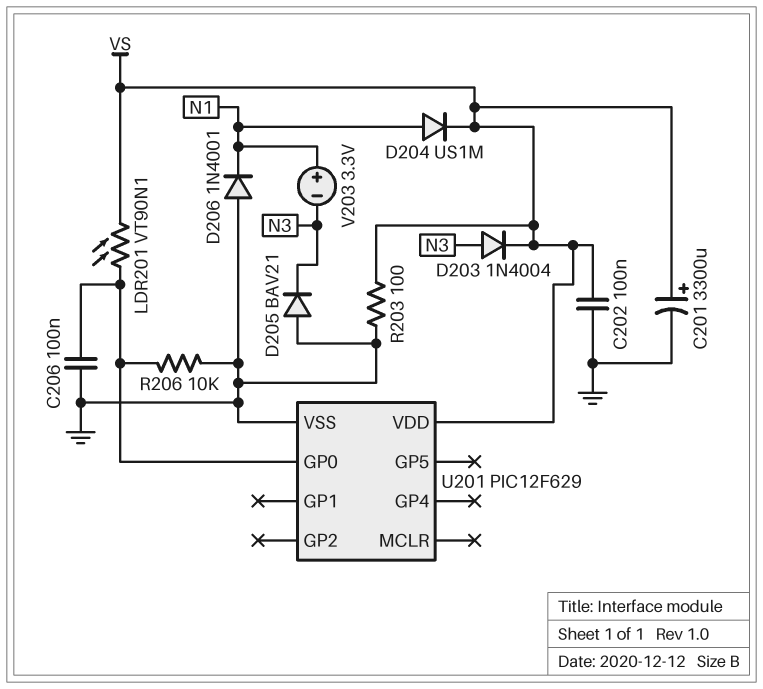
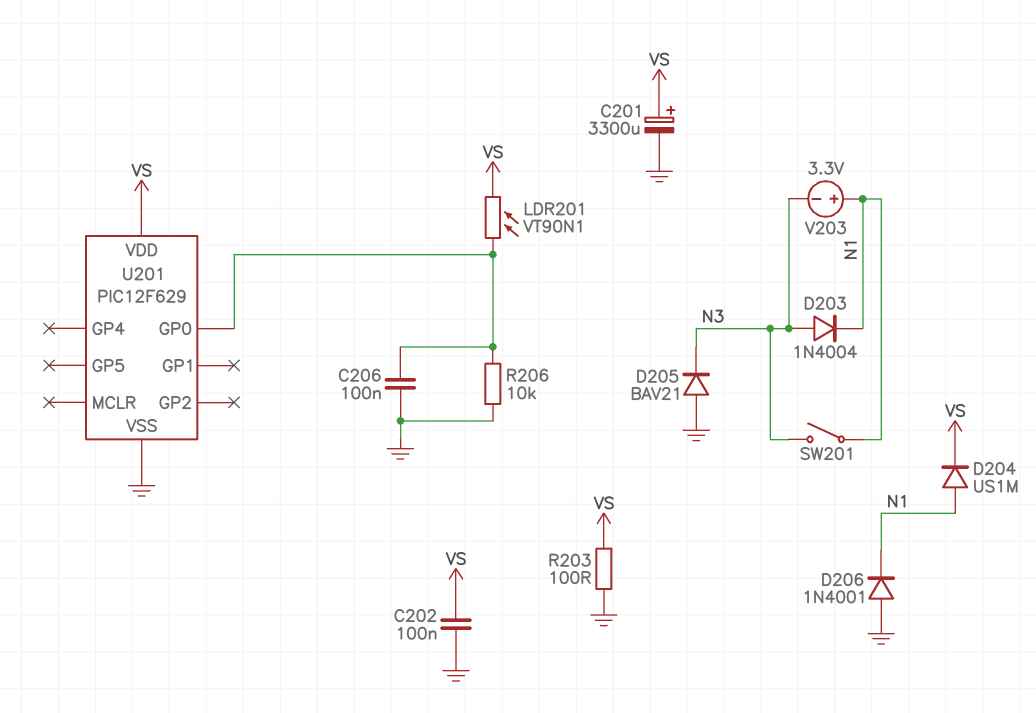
D203: diode 1N4004 (A N3, K VS) -> diode 1N4004 (A N3, K N1)
SW201: none -> switch (N1, N3)

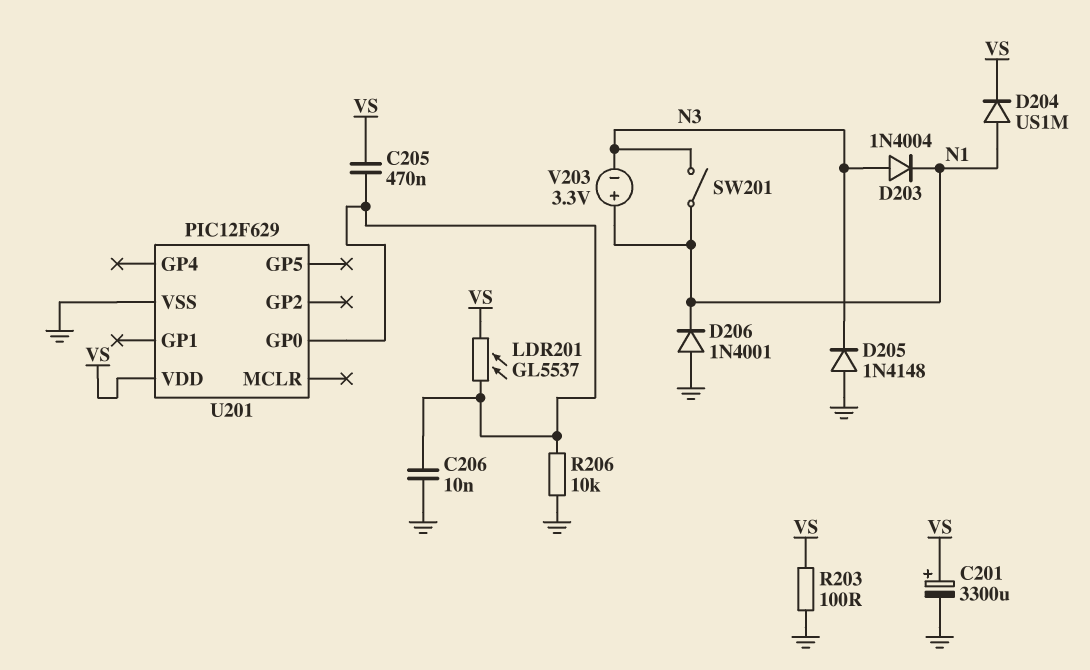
C202: 100nF (GND, VS) -> none
C205: none -> 470nF (U201/GP0, VS)
C206: 100nF (GND, U201/GP0) -> 10nF (GND, U201/GP0)
D205: diode BAV21 (A GND, K N3) -> diode 1N4148 (A GND, K N3)
LDR201: VT90N1 (U201/GP0, VS) -> GL5537 (U201/GP0, VS)

